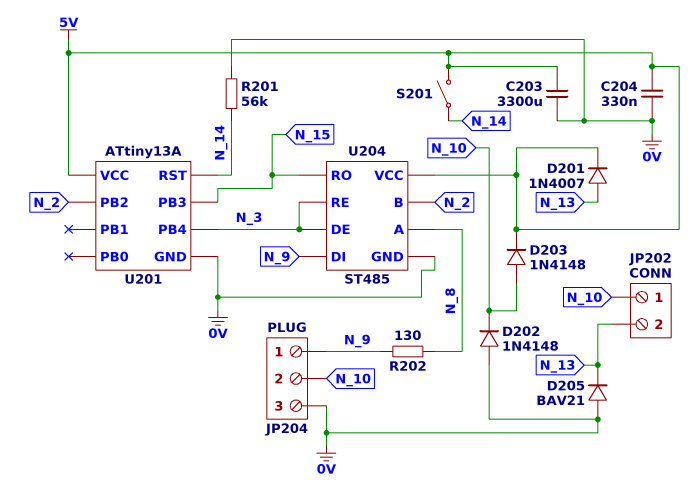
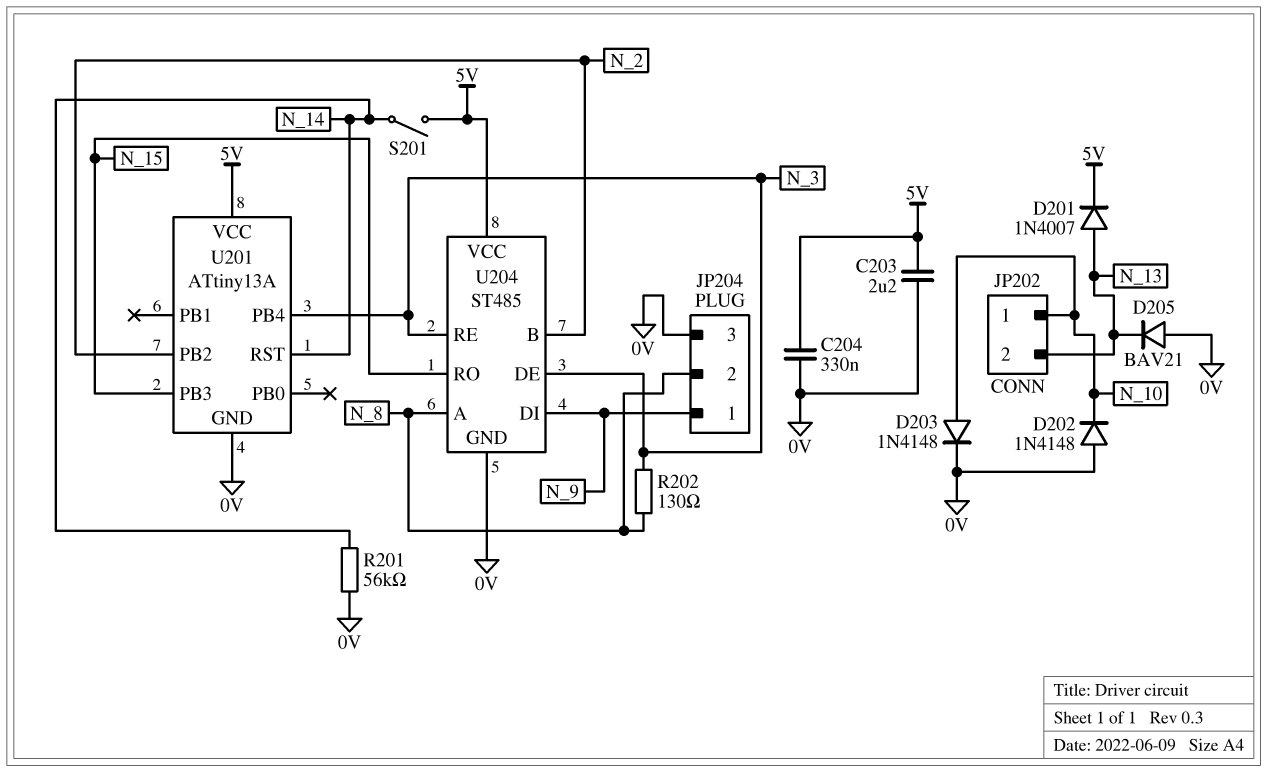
C203: 3300uF (0V, 5V) -> 2.2uF (0V, 5V)
D203: diode 1N4148 (A N_10, K 5V) -> diode 1N4148 (A N_10, K 0V)
JP204 pin 2: N_10 -> N_8
R202: 130 (N_8, N_9) -> 130 (N_3, N_8)

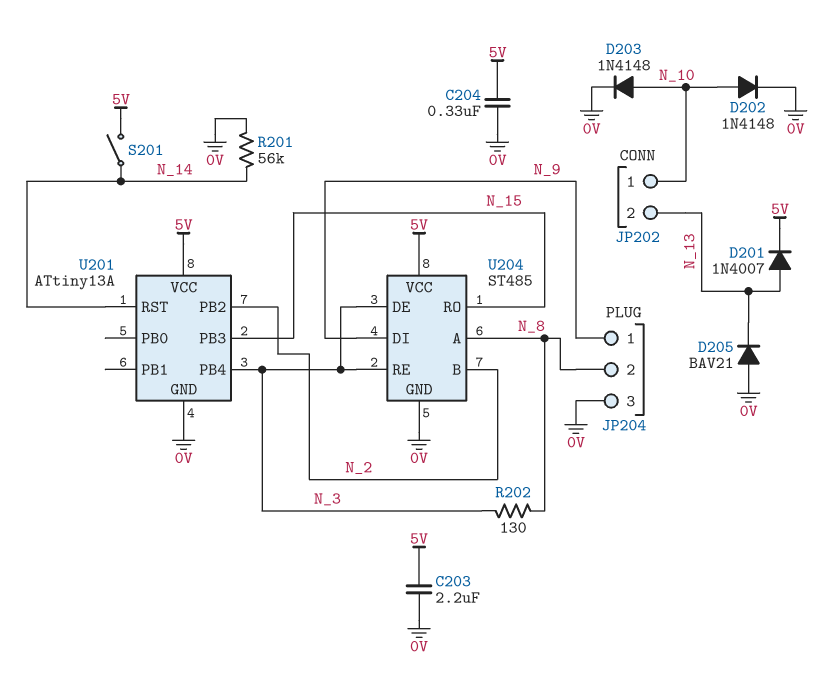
D202: diode 1N4148 (A 0V, K N_10) -> diode 1N4148 (A N_10, K 0V)

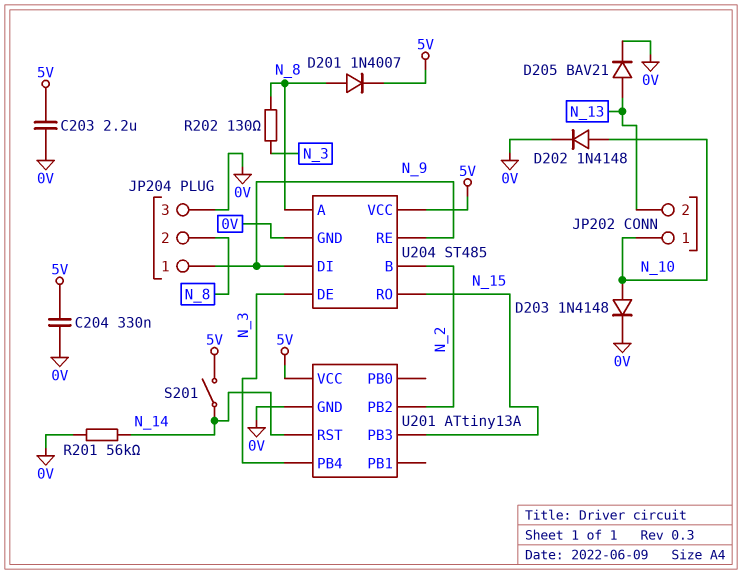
D201: diode 1N4007 (A N_13, K 5V) -> diode 1N4007 (A N_8, K 5V)
D205: diode BAV21 (A 0V, K N_13) -> diode BAV21 (A N_13, K 0V)
U204 pin RE: N_3 -> N_9

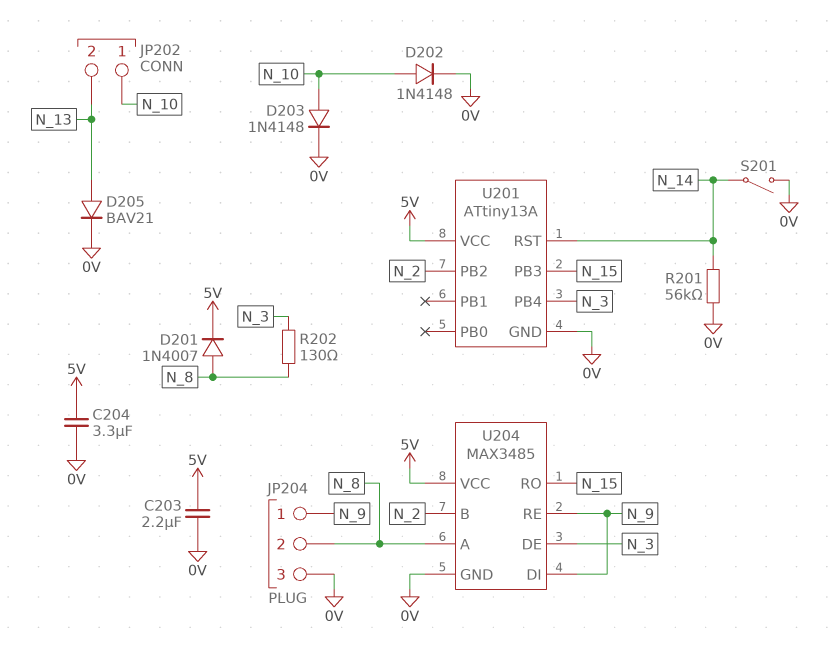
C204: 330nF (0V, 5V) -> 3.3uF (0V, 5V)
S201: switch (5V, N_14) -> switch (0V, N_14)
U204: ST485 -> MAX3485

